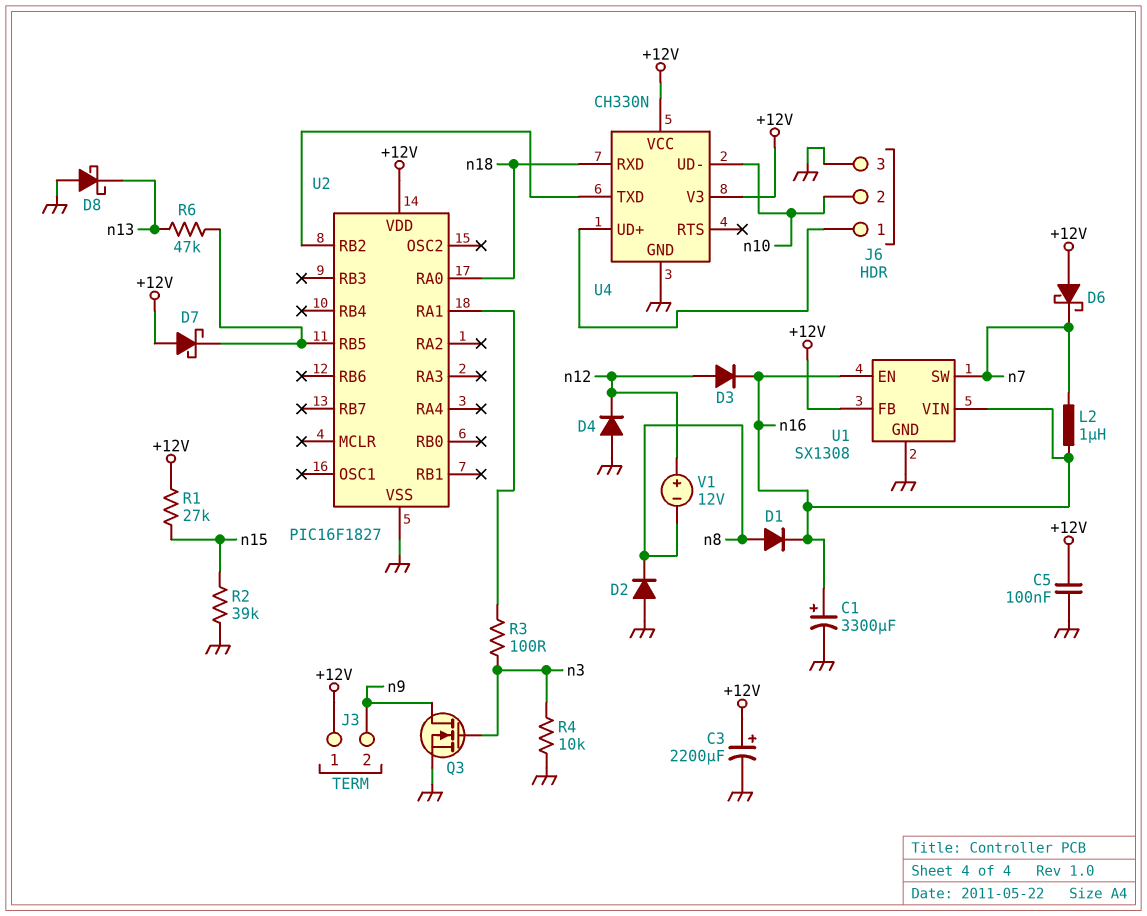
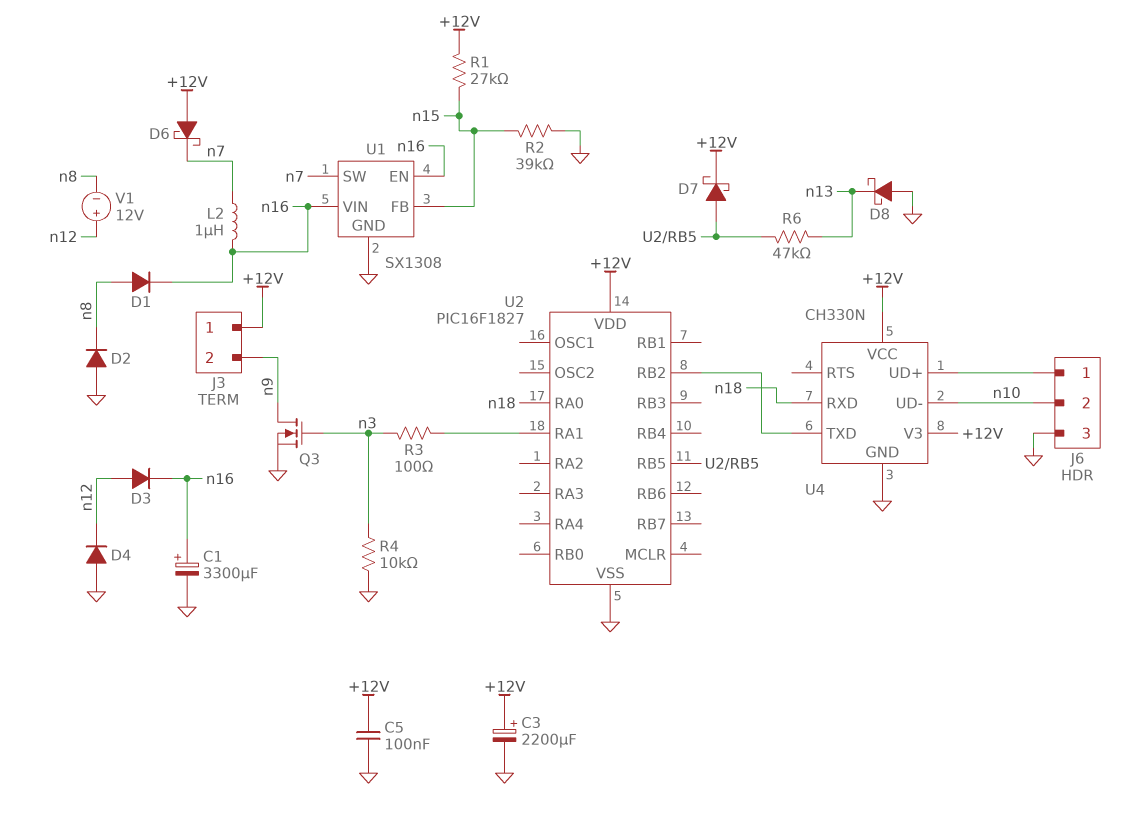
D7: schottky (A +12V, K U2/RB5) -> schottky (A U2/RB5, K +12V)
U1 pin FB: +12V -> n15

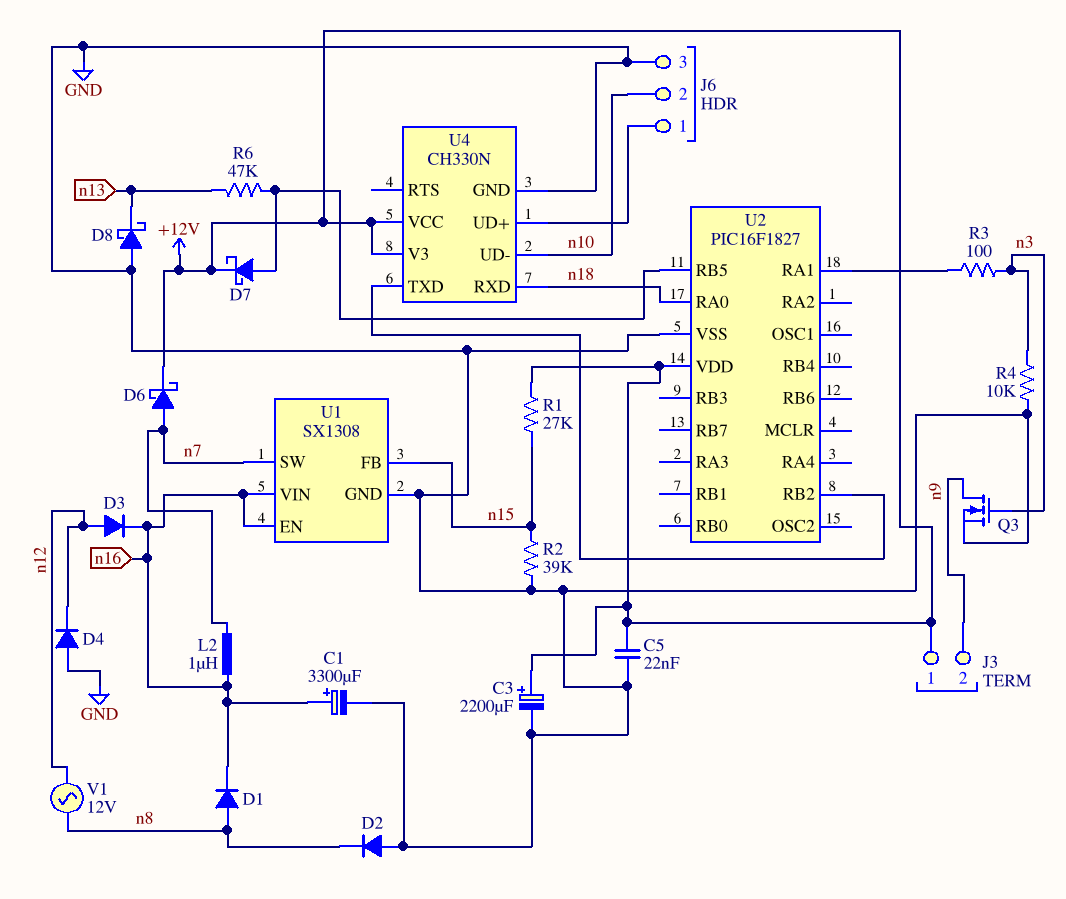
C5: 100nF (+12V, GND) -> 22nF (+12V, GND)
D6: schottky (A +12V, K n7) -> schottky (A n7, K +12V)
V1: 12V (plus n12, minus n8) -> AC 12V (n8, n12)

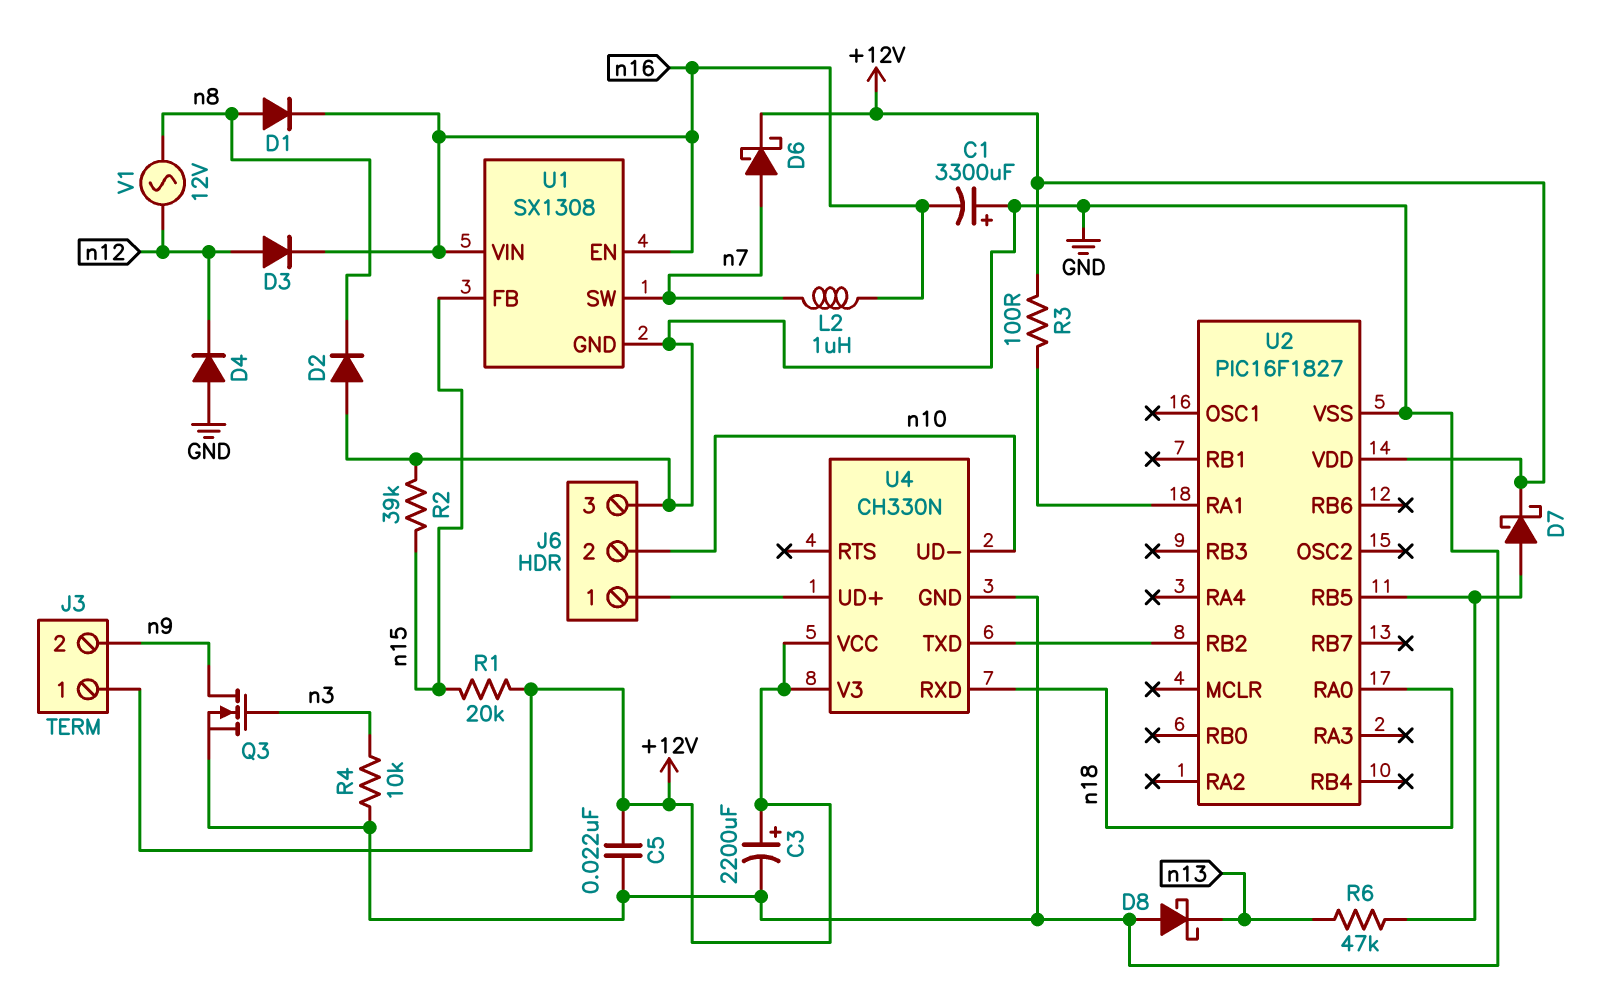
C1: 3300uF (plus n16, minus GND) -> 3300uF (plus GND, minus n16)
R1: 27k (+12V, n15) -> 20k (+12V, n15)
R3: 100 (U2/RA1, n3) -> 100 (+12V, U2/RA1)

